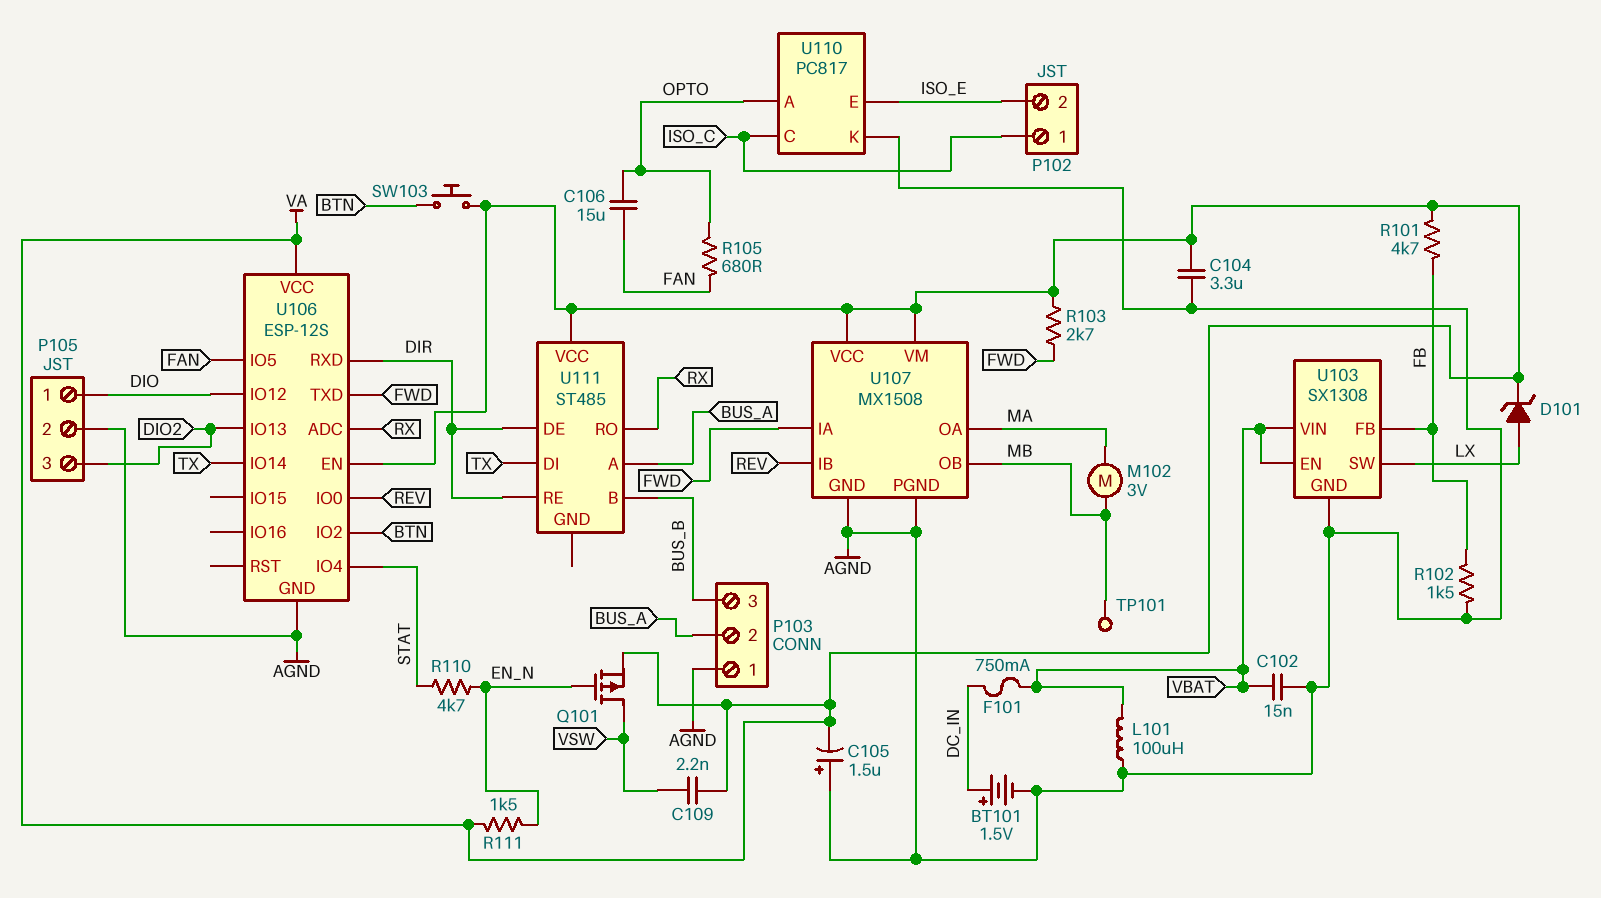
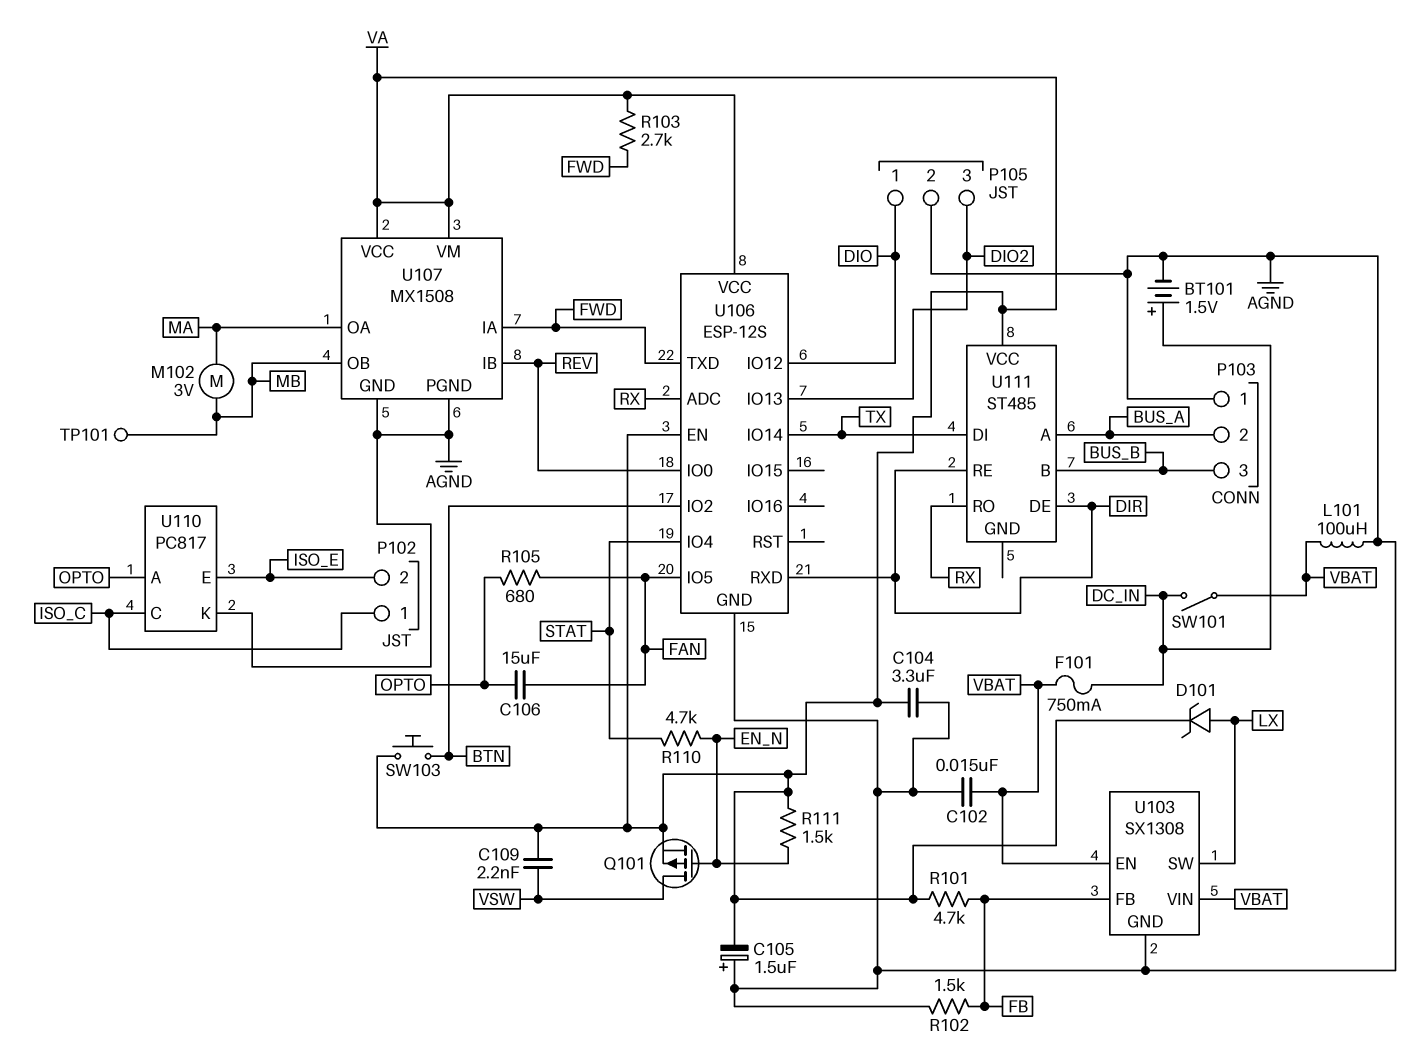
SW101: none -> switch (DC_IN, VBAT)

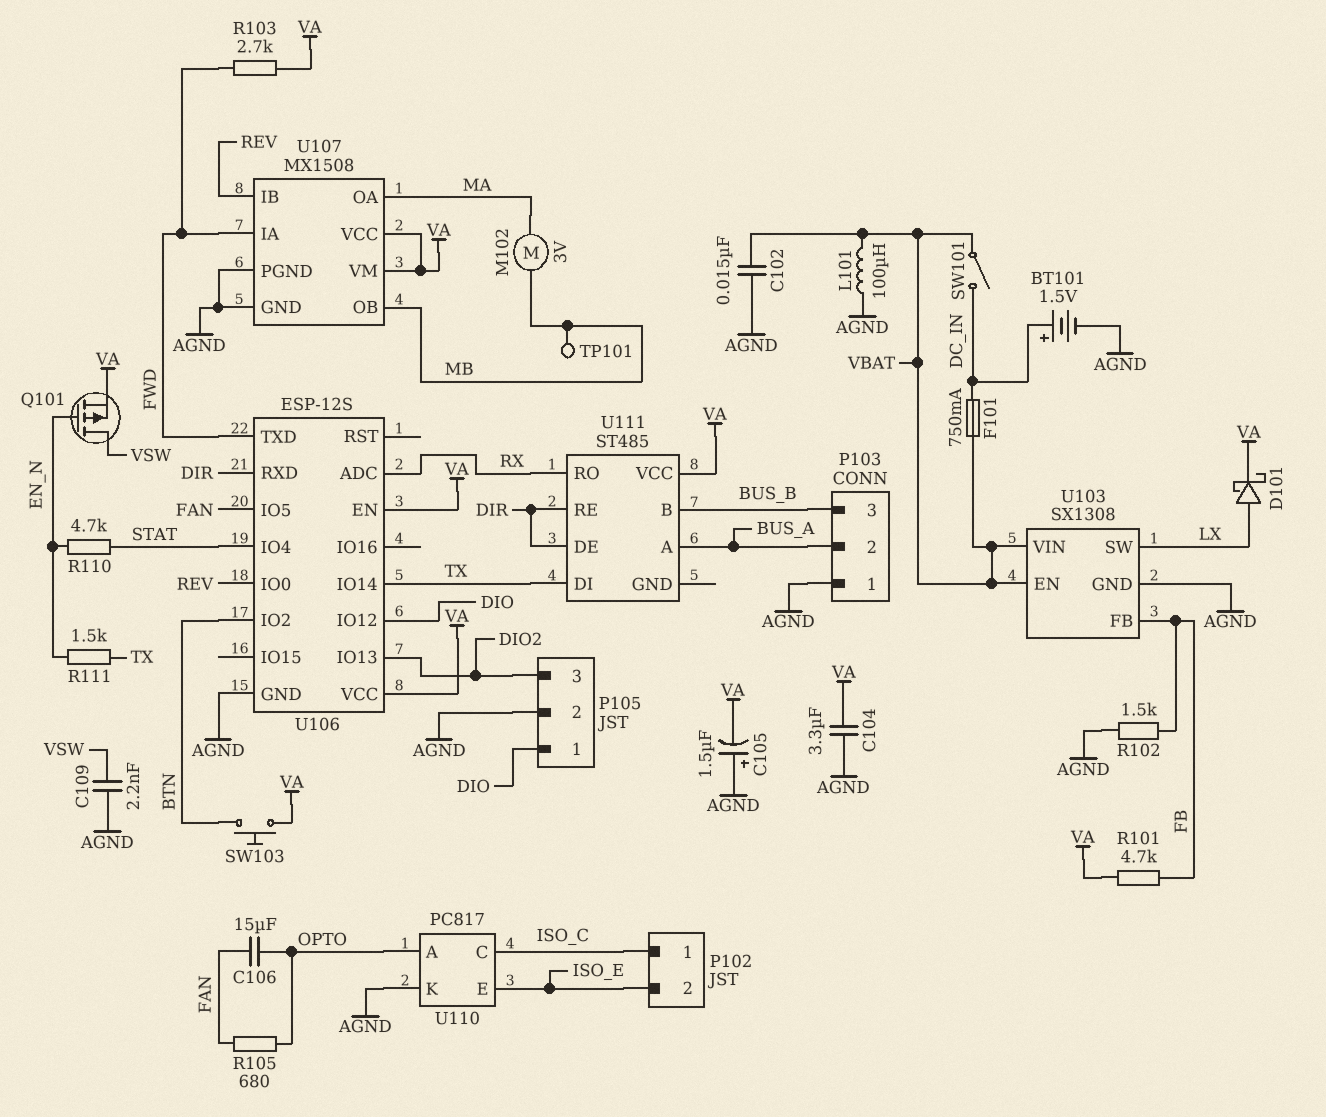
C109: 2.2nF (VA, VSW) -> 2.2nF (AGND, VSW)
D101: zener (A LX, K VA) -> schottky (A LX, K VA)
R111: 1.5k (EN_N, VA) -> 1.5k (EN_N, TX)

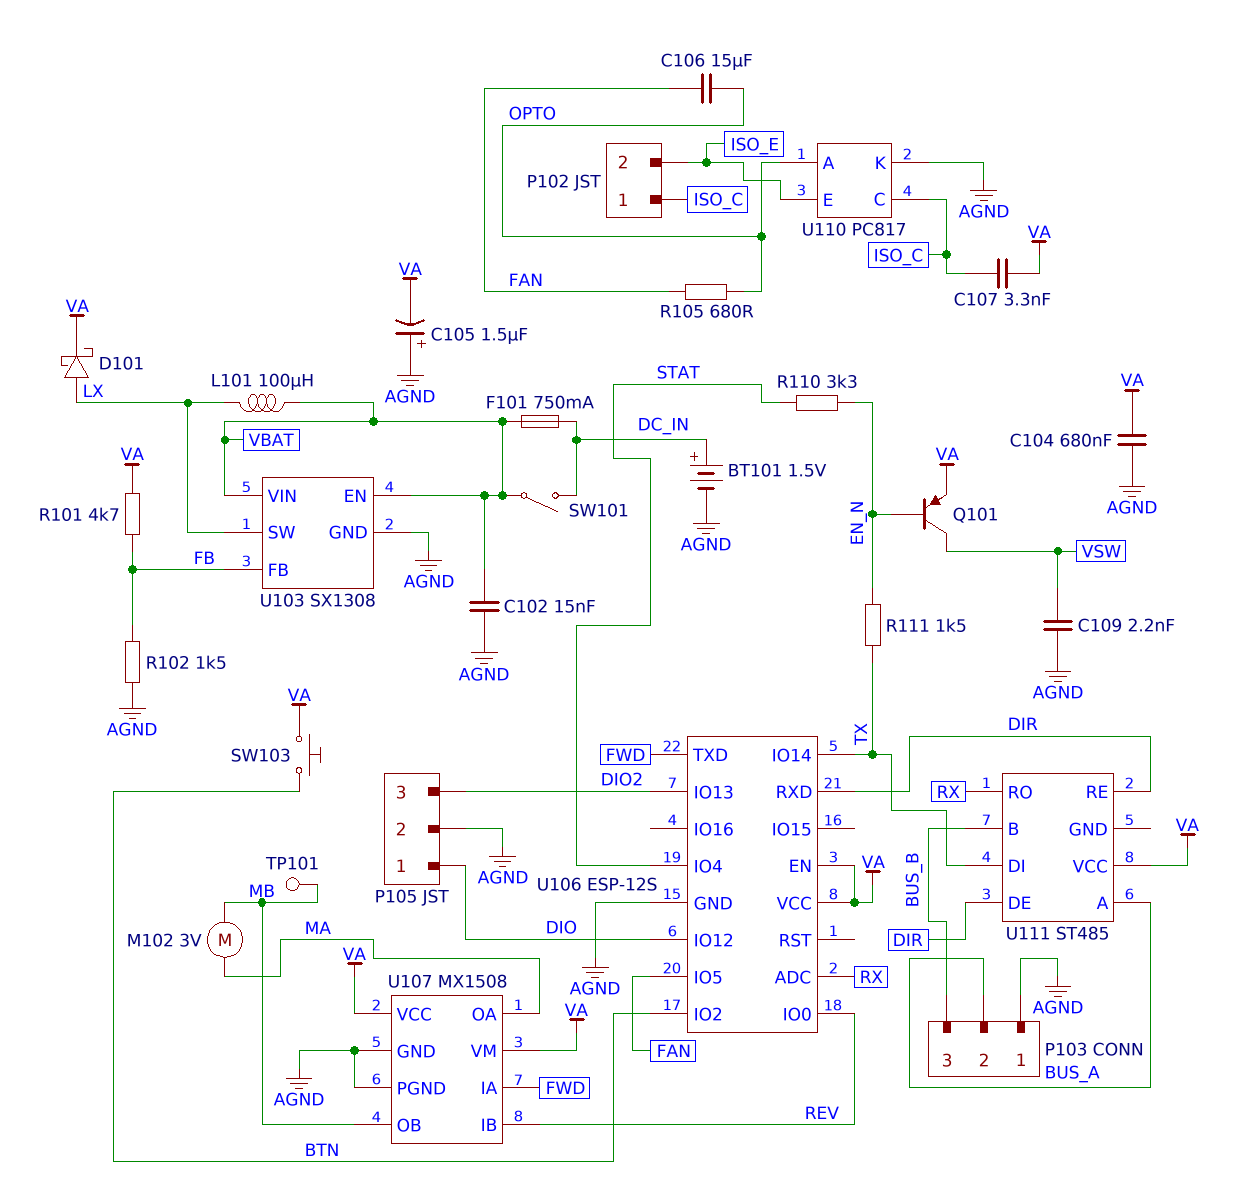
C104: 3.3uF (AGND, VA) -> 680nF (AGND, VA)
C107: none -> 3.3nF (ISO_C, VA)
L101: 100uH (AGND, VBAT) -> 100uH (LX, VBAT)
Q101: PMOS (G EN_N, D VSW, S VA) -> PNP (B EN_N, C VSW, E VA)
R103: 2.7k (FWD, VA) -> none
R110: 4.7k (EN_N, STAT) -> 3.3k (EN_N, STAT)

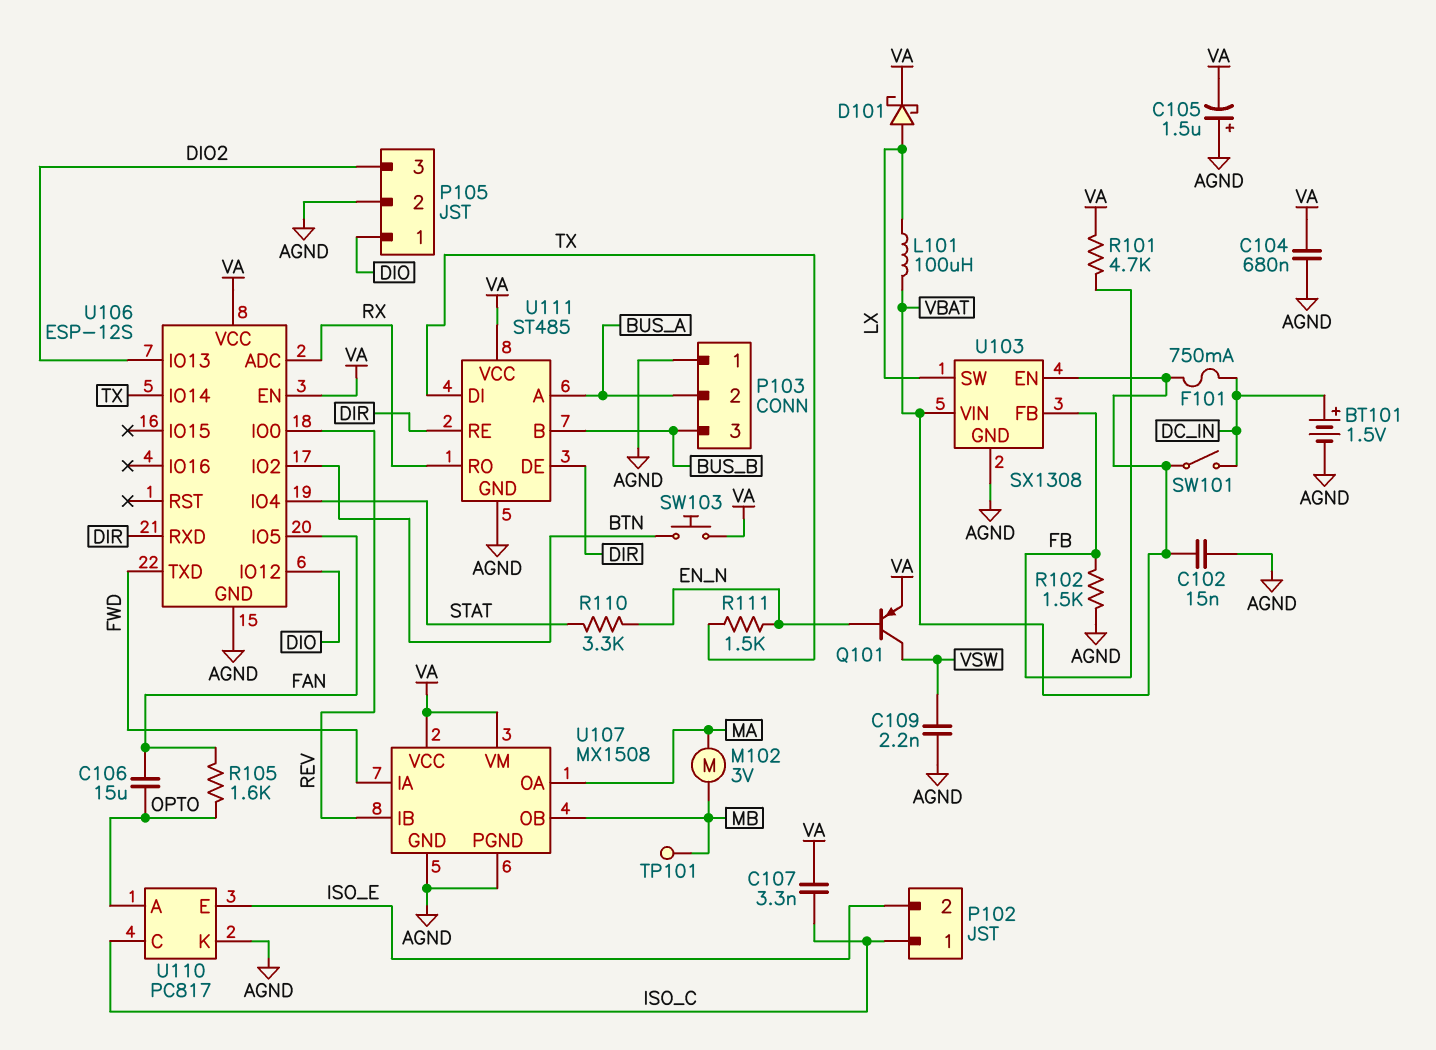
R105: 680 (FAN, OPTO) -> 1.6k (FAN, OPTO)
U111 pin GND: none -> AGND

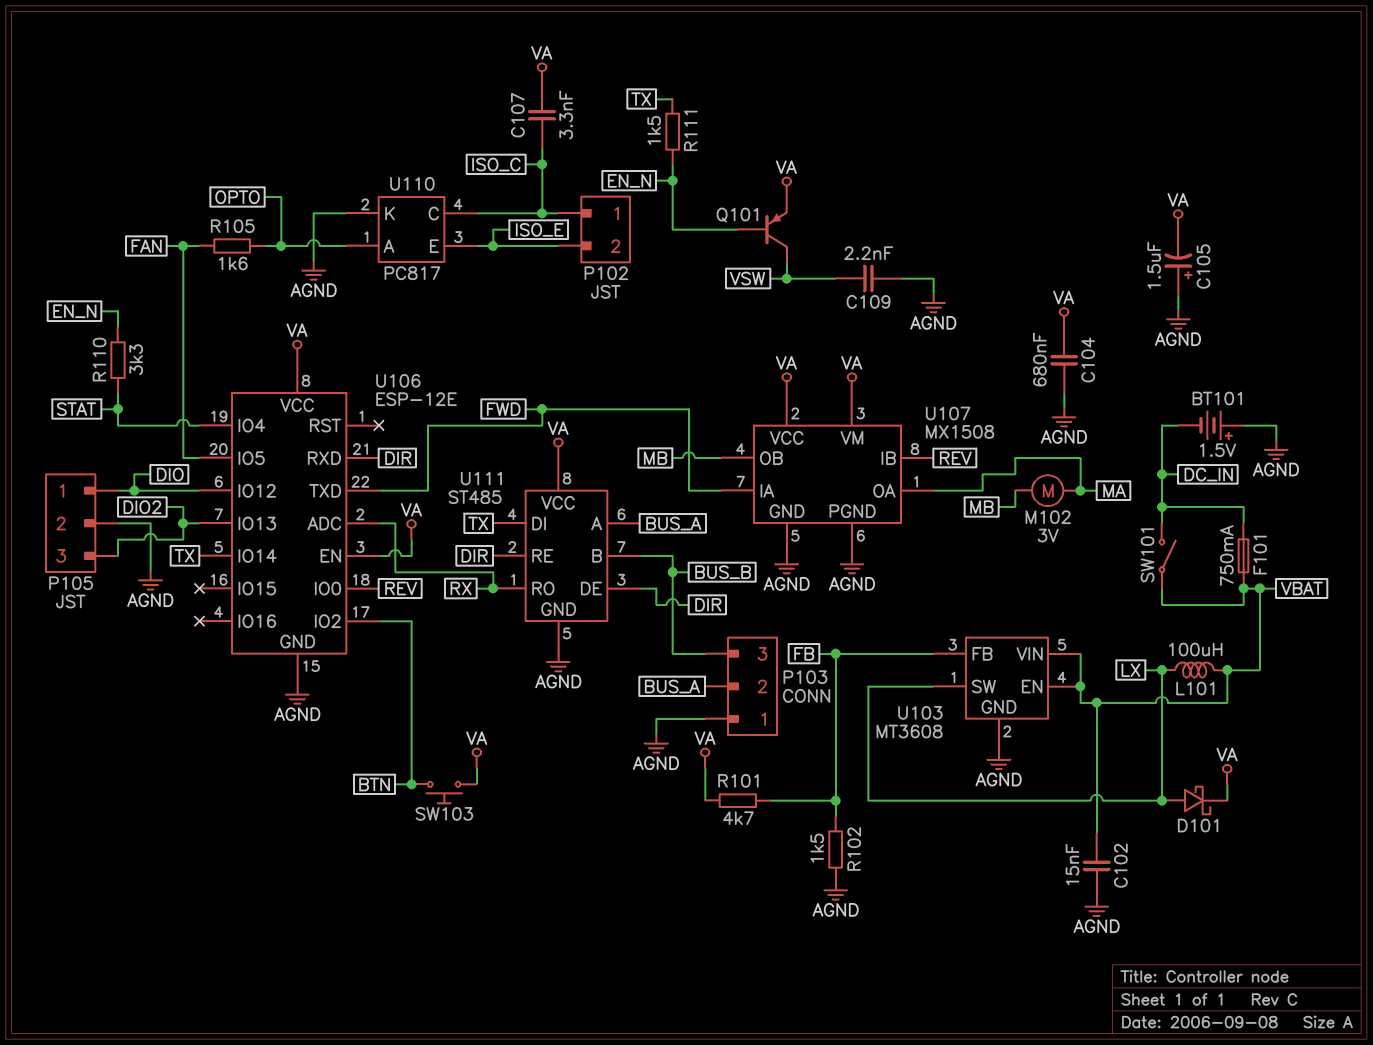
BT101: 1.5V (plus DC_IN, minus AGND) -> 1.5V (plus AGND, minus DC_IN)
C106: 15uF (FAN, OPTO) -> none
TP101: test point (MB) -> none
U103: SX1308 -> MT3608
U106: ESP-12S -> ESP-12E

